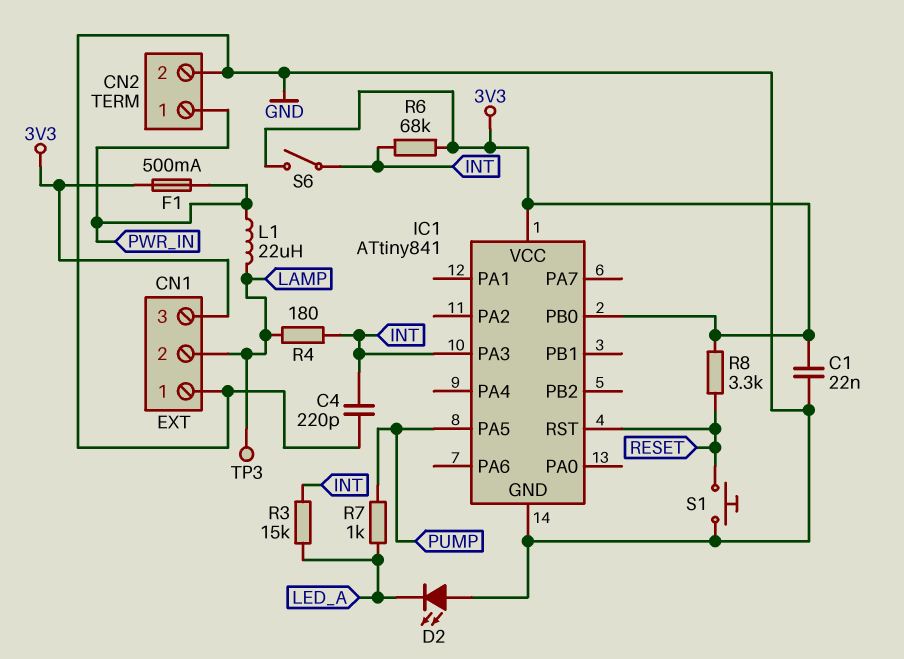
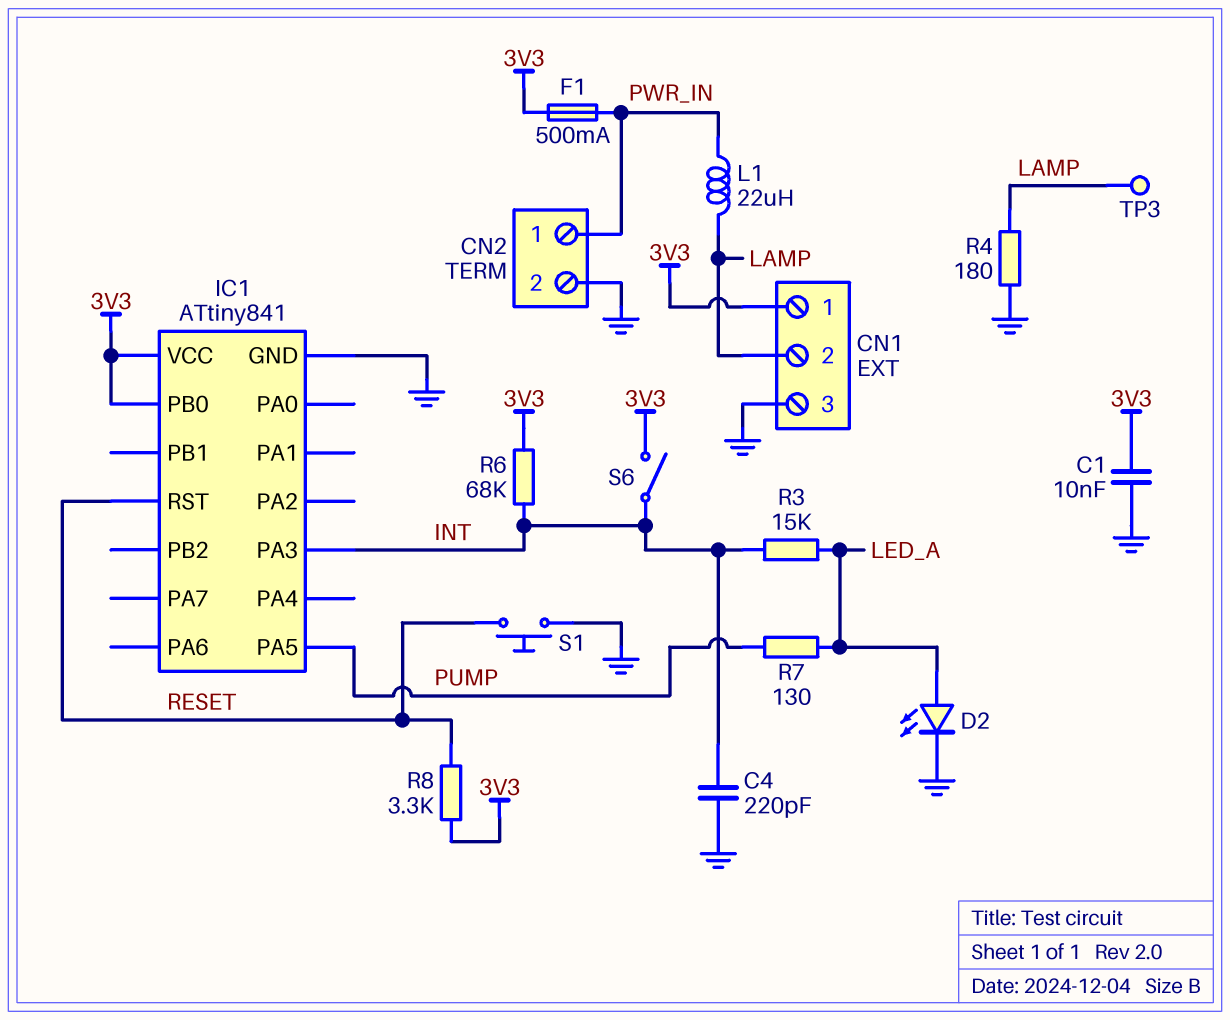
C1: 22nF (3V3, GND) -> 10nF (3V3, GND)
CN1 pin 1: GND -> 3V3
CN1 pin 3: 3V3 -> GND
D2: LED (A GND, K LED_A) -> LED (A LED_A, K GND)
R4: 180 (INT, LAMP) -> 180 (GND, LAMP)
R7: 1k (LED_A, PUMP) -> 130 (LED_A, PUMP)

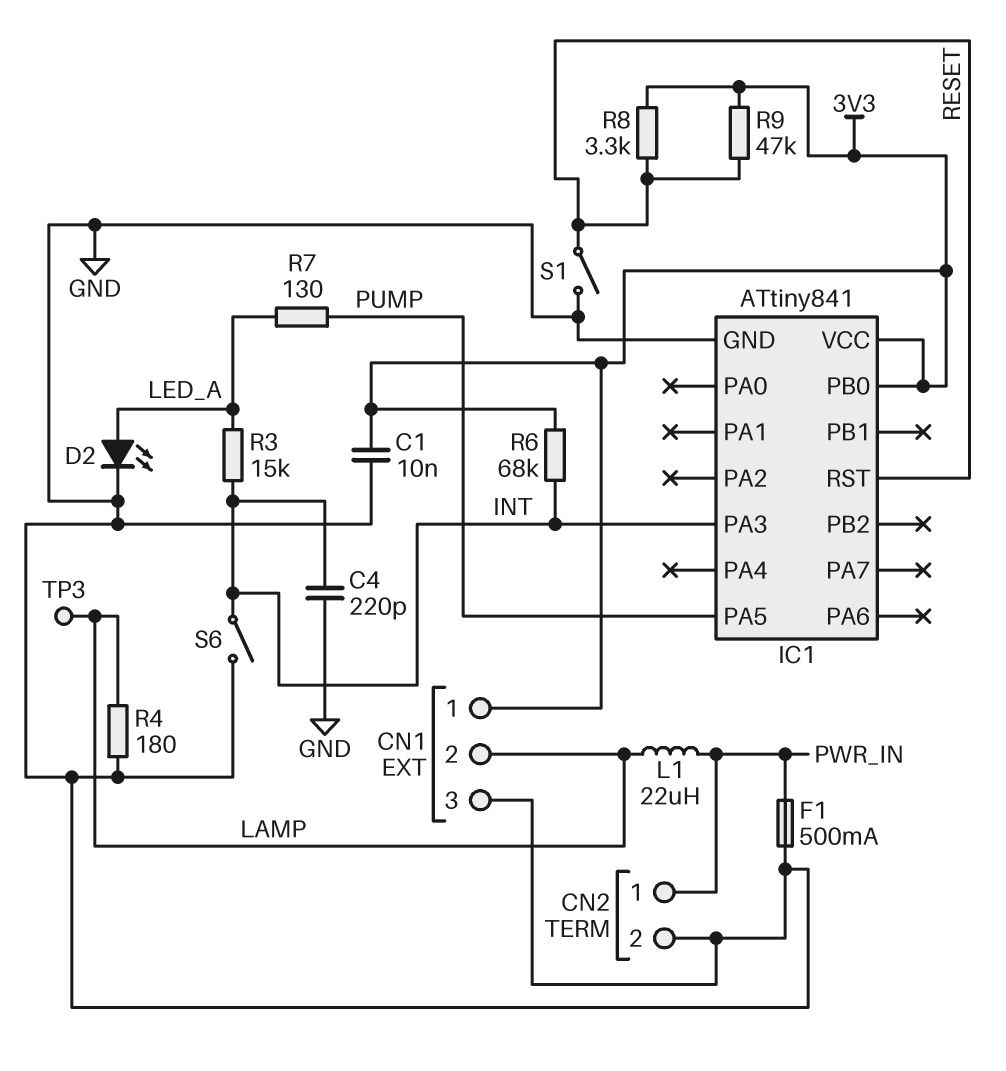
F1: 500mA (3V3, PWR_IN) -> 500mA (GND, PWR_IN)
R9: none -> 47k (3V3, RESET)
S1: button (GND, RESET) -> switch (GND, RESET)
S6: switch (3V3, INT) -> switch (GND, INT)

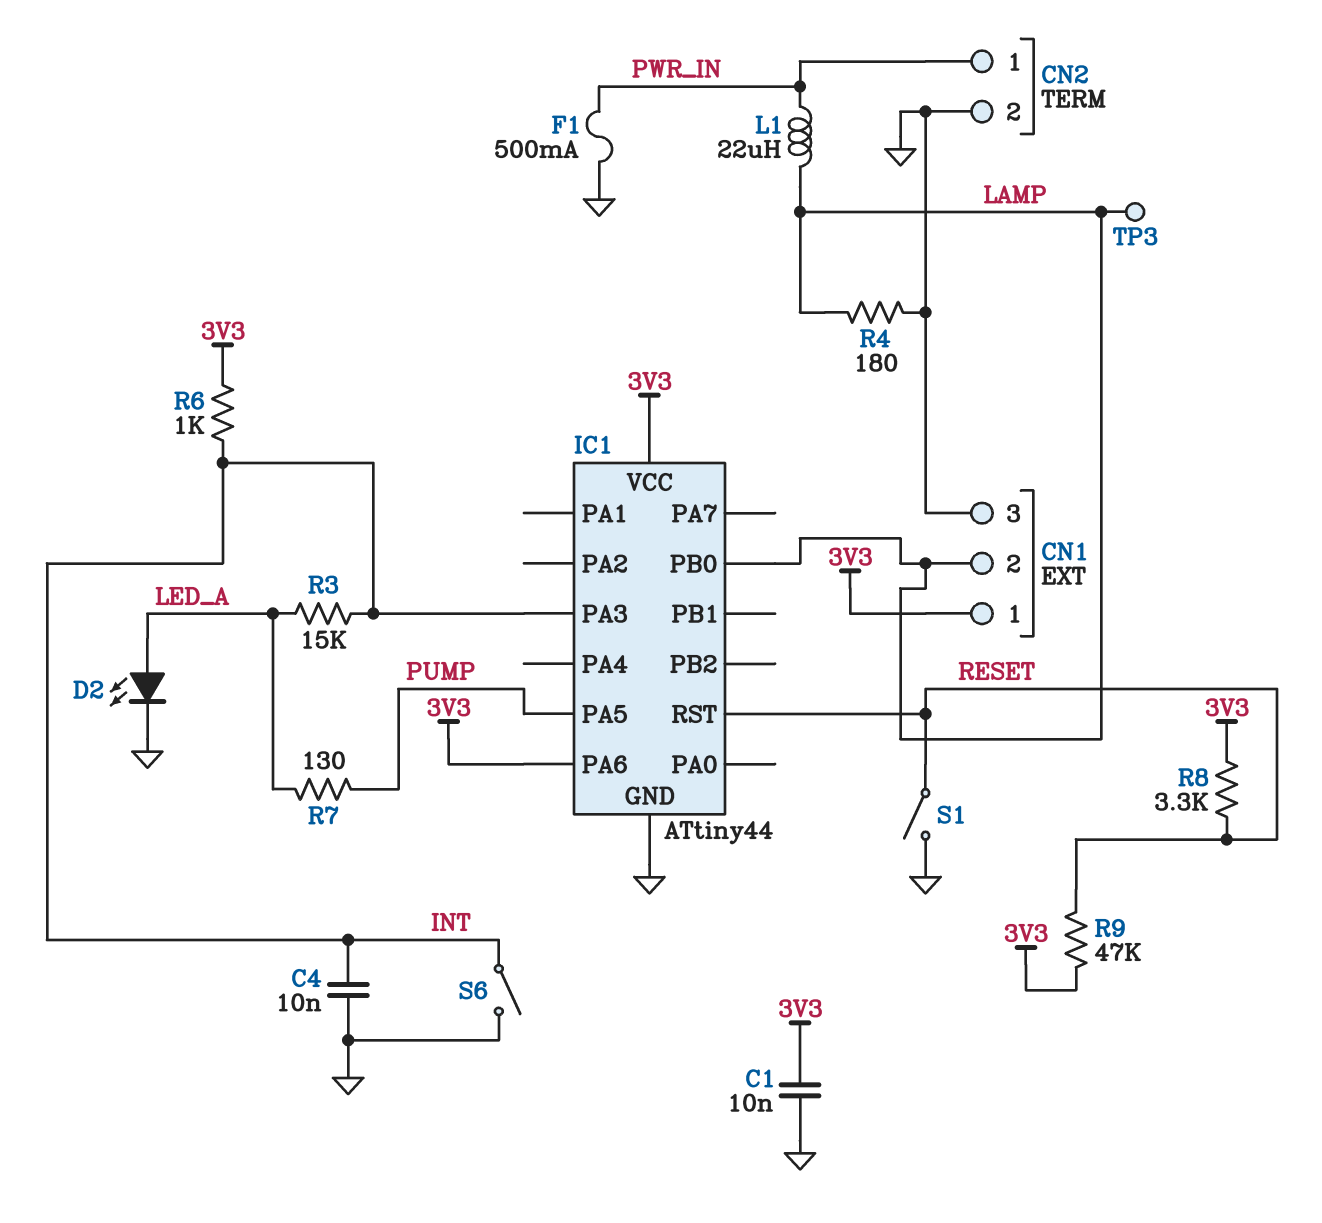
C4: 220pF (GND, INT) -> 10nF (GND, INT)
IC1: ATtiny841 -> ATtiny44
IC1 pin PA6: none -> 3V3
IC1 pin PB0: 3V3 -> LAMP
R6: 68k (3V3, INT) -> 1k (3V3, INT)

